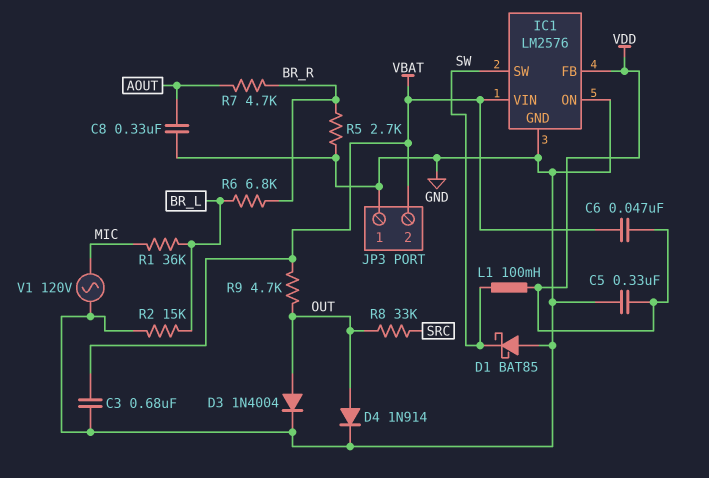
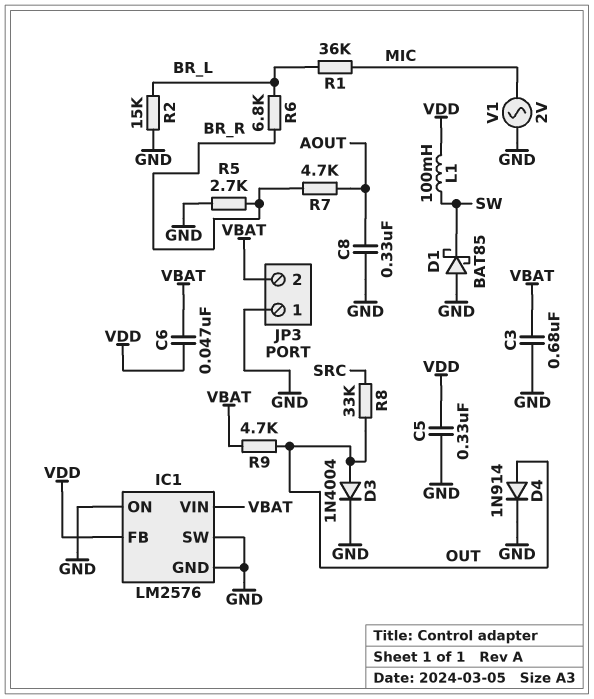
IC1 pin SW: SW -> GND
V1: AC 120V (GND, MIC) -> AC 2V (GND, MIC)

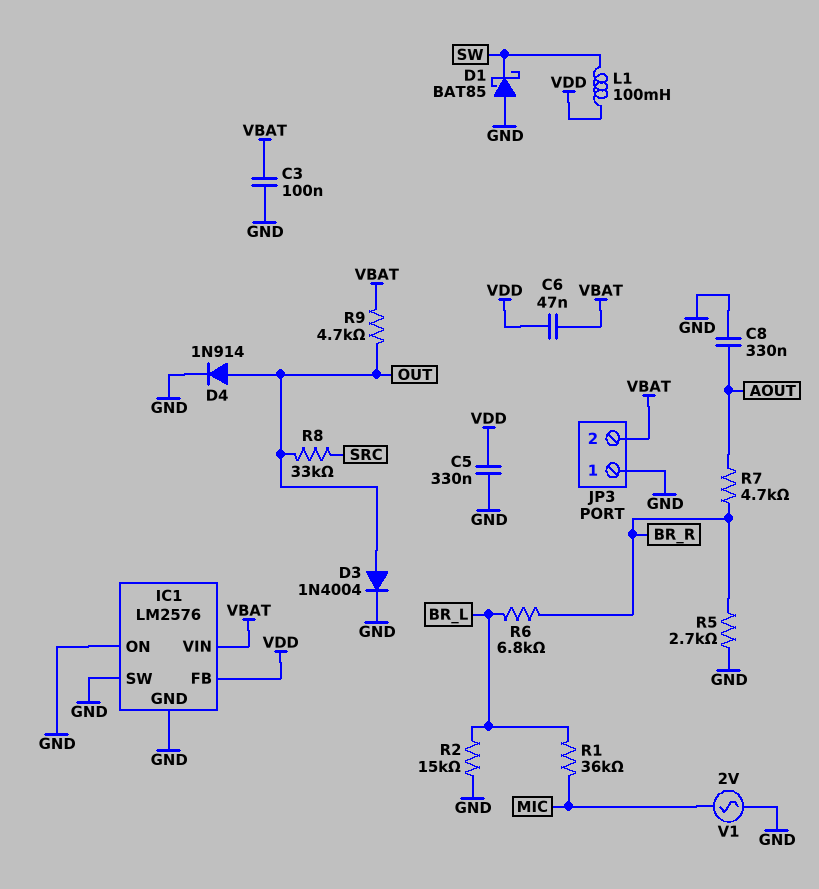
C3: 680nF (GND, VBAT) -> 100nF (GND, VBAT)

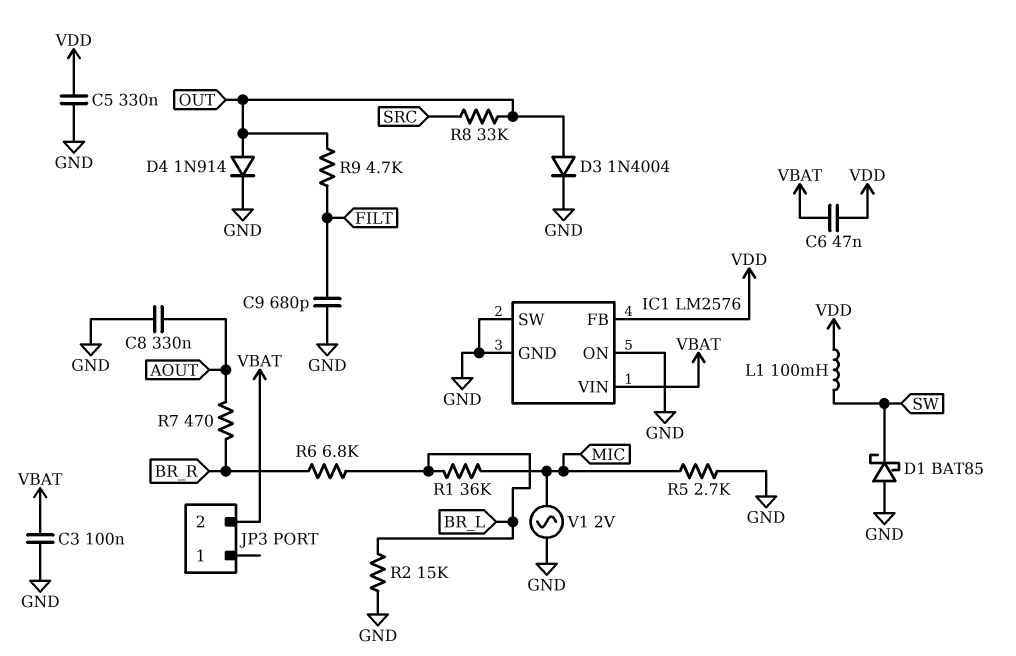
C9: none -> 680pF (FILT, GND)
JP3 pin 1: GND -> none
R5: 2.7k (BR_R, GND) -> 2.7k (GND, MIC)
R7: 4.7k (AOUT, BR_R) -> 470 (AOUT, BR_R)
R9: 4.7k (OUT, VBAT) -> 4.7k (FILT, OUT)

